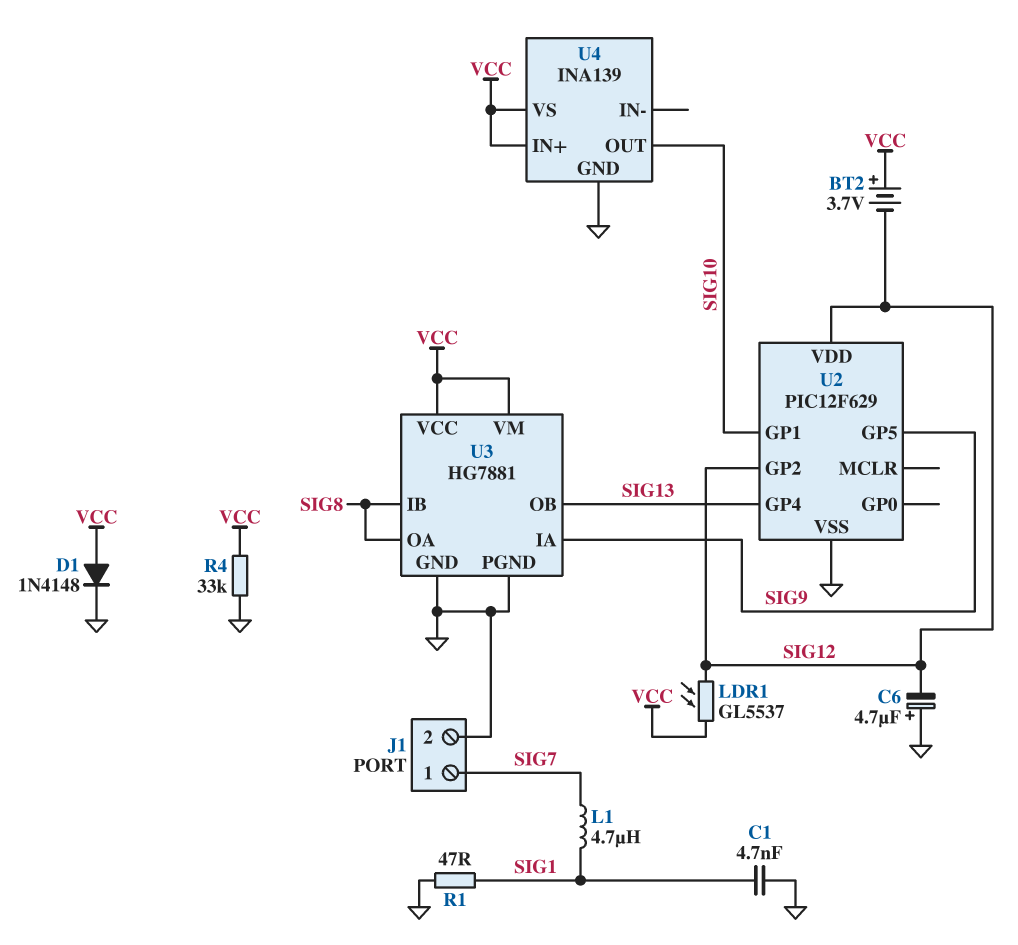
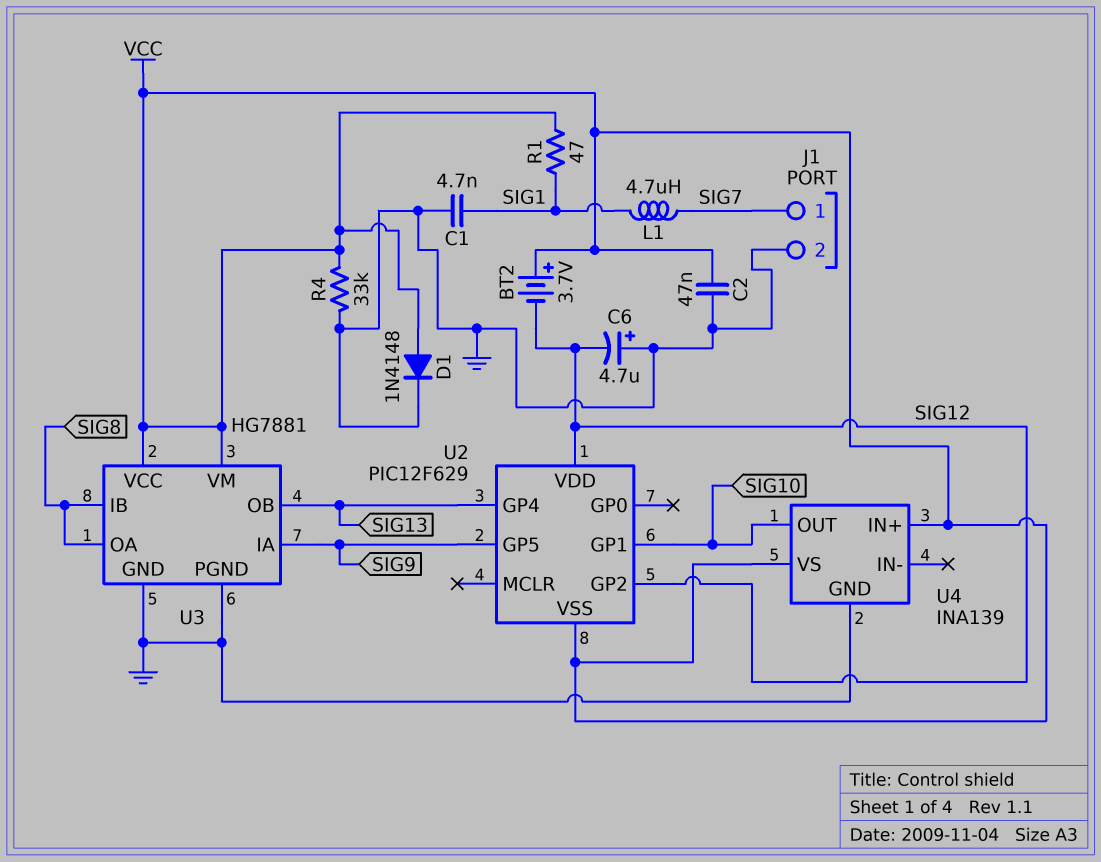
C2: none -> 47nF (GND, VCC)
LDR1: GL5537 (SIG12, VCC) -> none
R1: 47 (GND, SIG1) -> 47 (SIG1, VCC)
U2 pin VSS: GND -> VCC

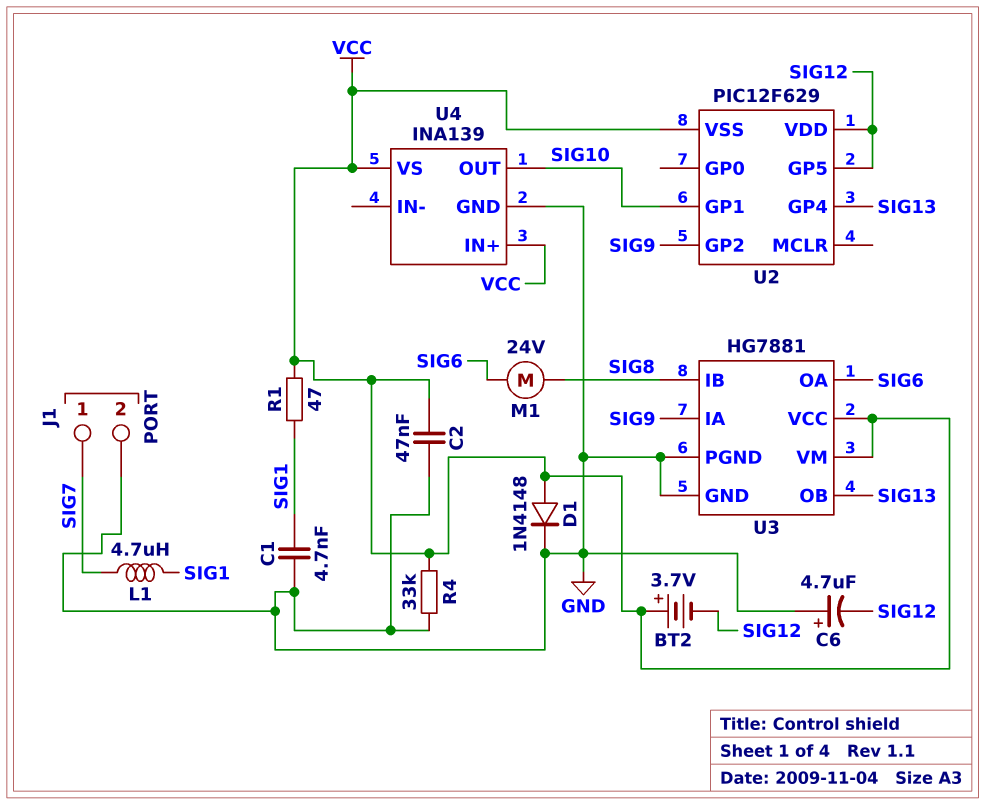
M1: none -> motor 24V (SIG6, SIG8)
U2 pin GP2: SIG12 -> SIG9
U2 pin GP5: SIG9 -> SIG12
U3 pin OA: SIG8 -> SIG6

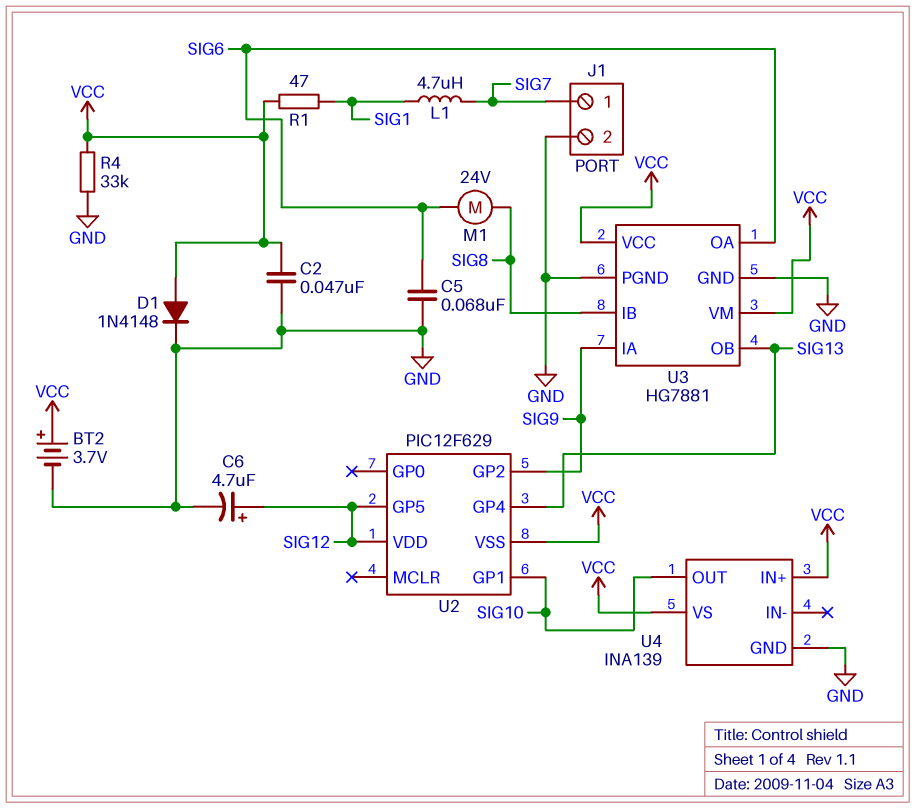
BT2: 3.7V (plus VCC, minus SIG12) -> 3.7V (plus VCC, minus GND)
C1: 4.7nF (GND, SIG1) -> none
C5: none -> 68nF (GND, SIG6)
C6: 4.7uF (plus GND, minus SIG12) -> 4.7uF (plus SIG12, minus GND)

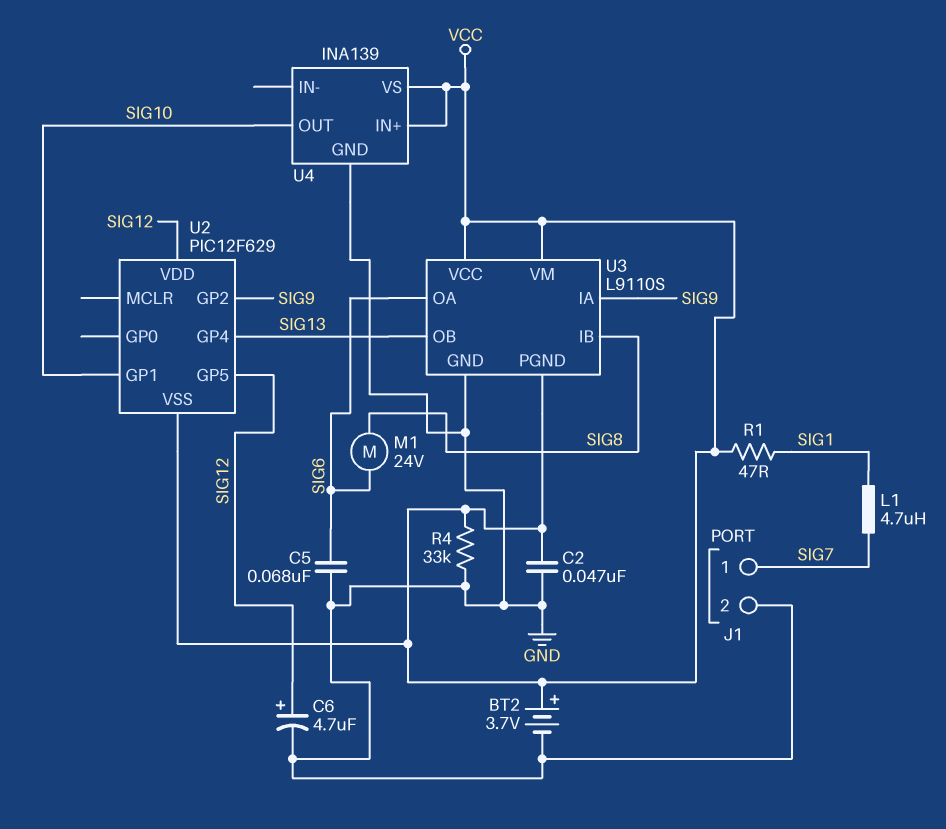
D1: diode 1N4148 (A VCC, K GND) -> none
U3: HG7881 -> L9110S
U3 pin PGND: GND -> VCC

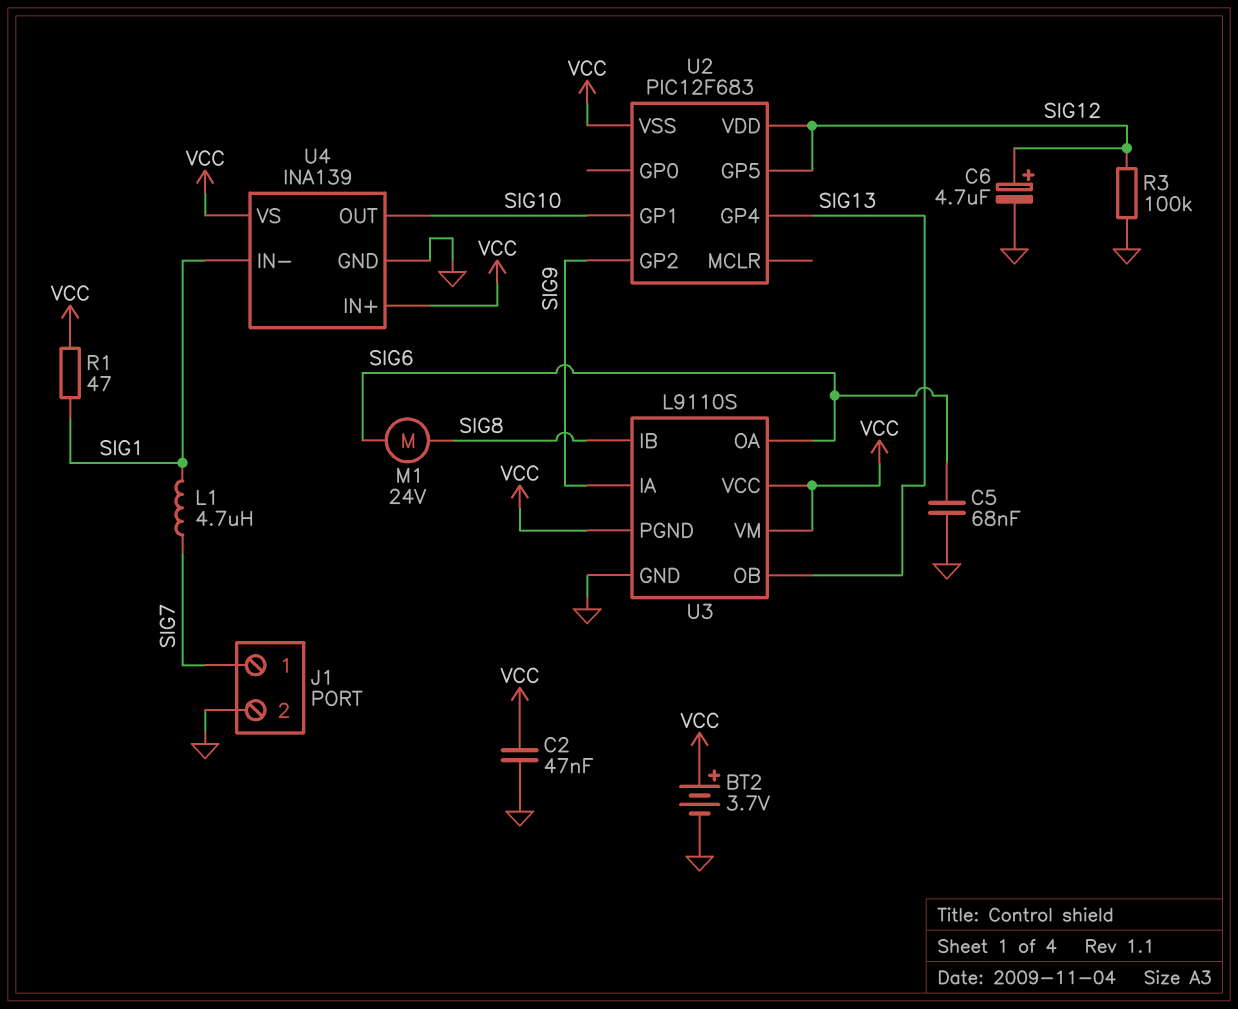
R3: none -> 100k (GND, SIG12)
R4: 33k (GND, VCC) -> none
U2: PIC12F629 -> PIC12F683
U4 pin IN-: none -> SIG1

